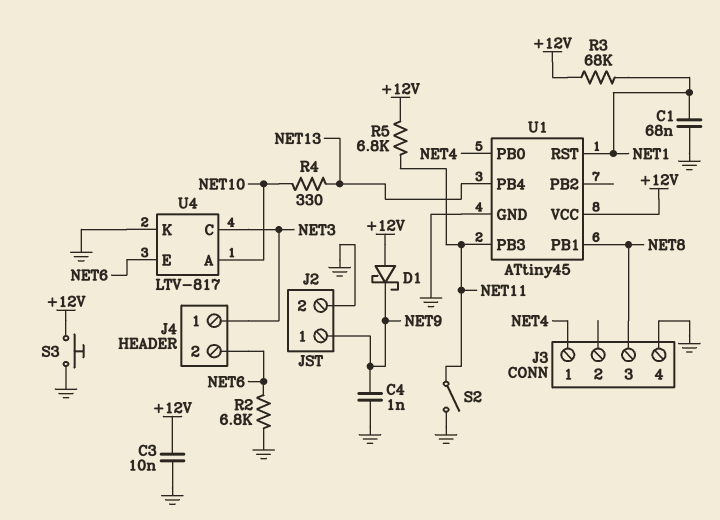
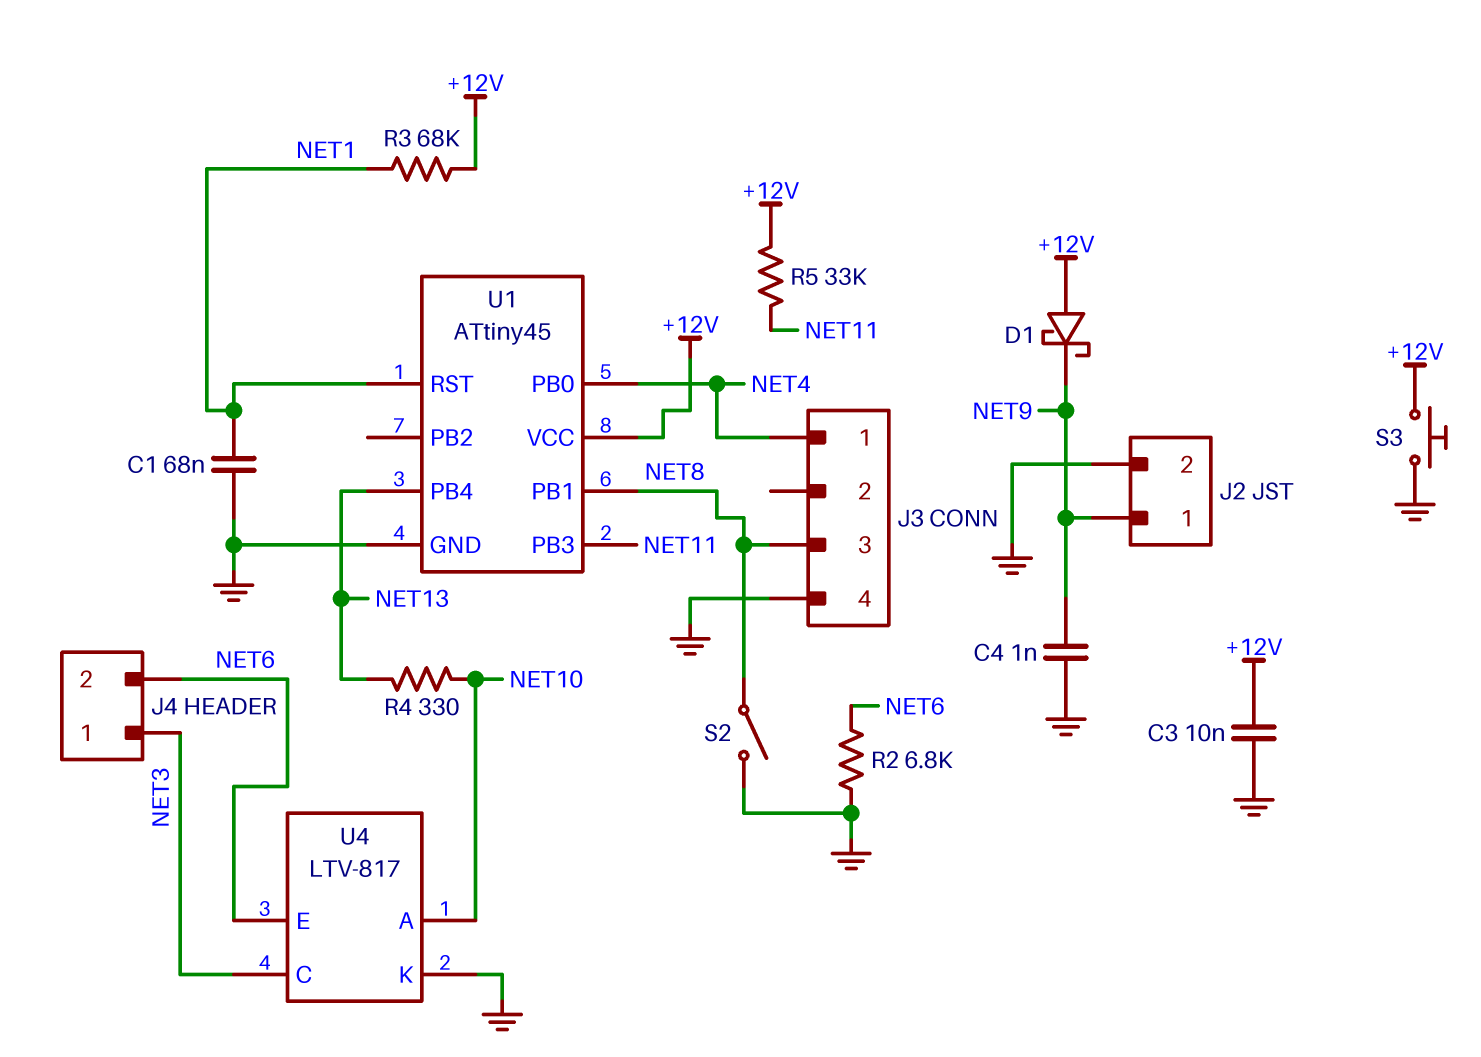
R5: 6.8k (+12V, NET11) -> 33k (+12V, NET11)
S2: switch (GND, NET11) -> switch (GND, NET8)

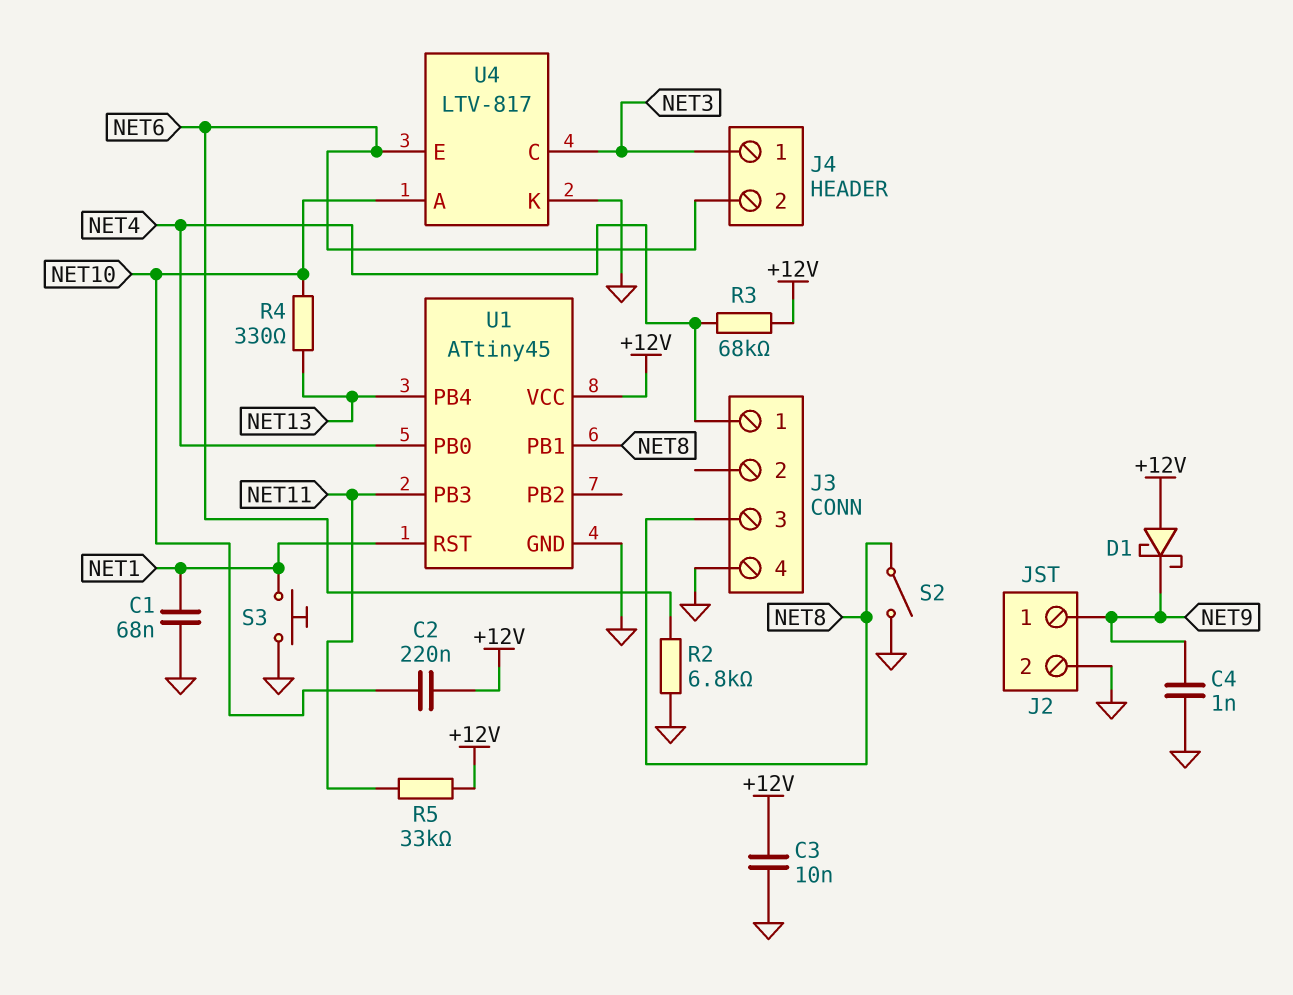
C2: none -> 220nF (+12V, NET10)
R3: 68k (+12V, NET1) -> 68k (+12V, NET4)
S3: button (+12V, GND) -> button (GND, NET1)

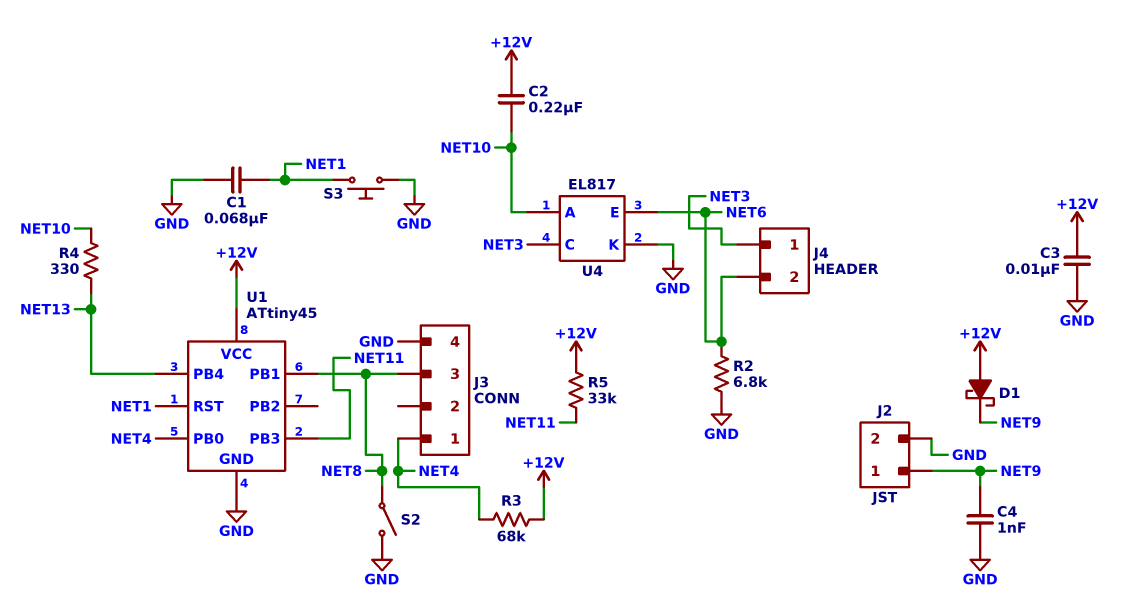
U4: LTV-817 -> EL817

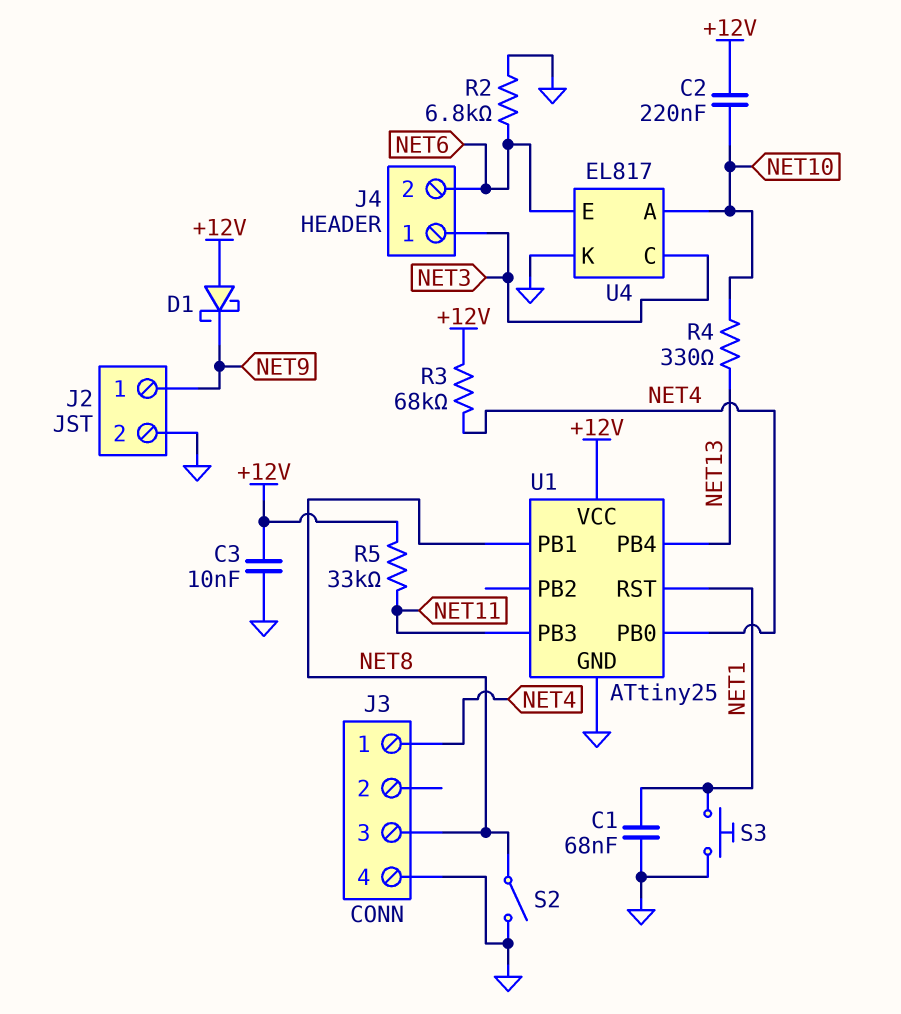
C4: 1nF (GND, NET9) -> none
U1: ATtiny45 -> ATtiny25

